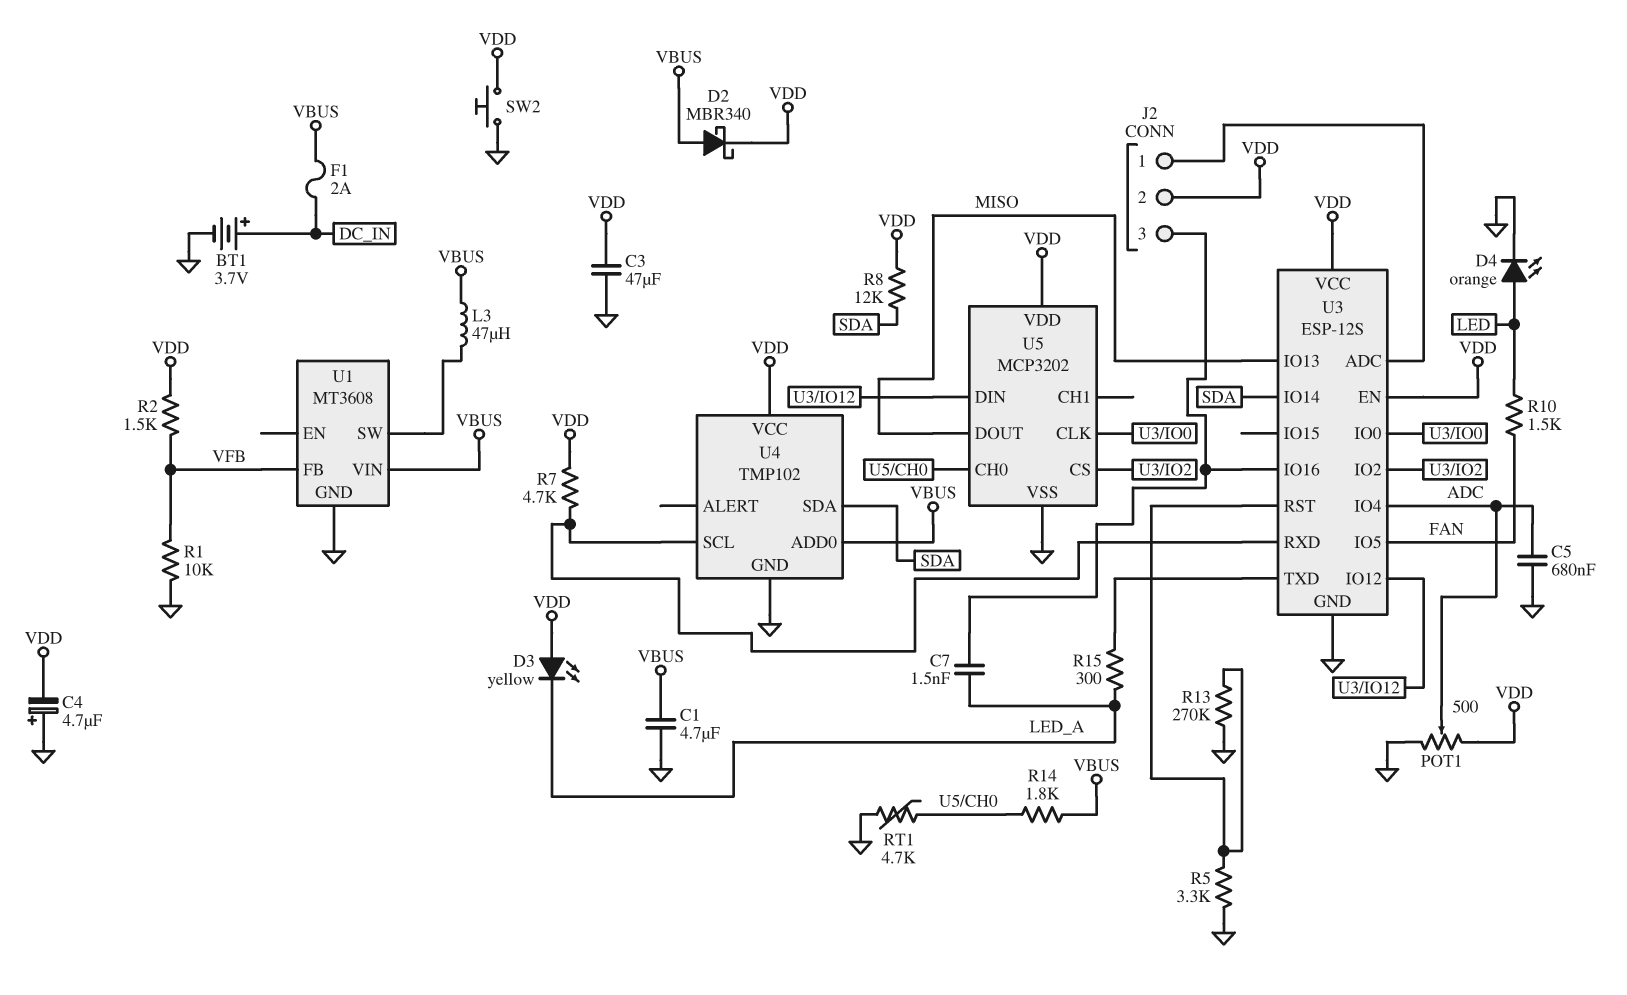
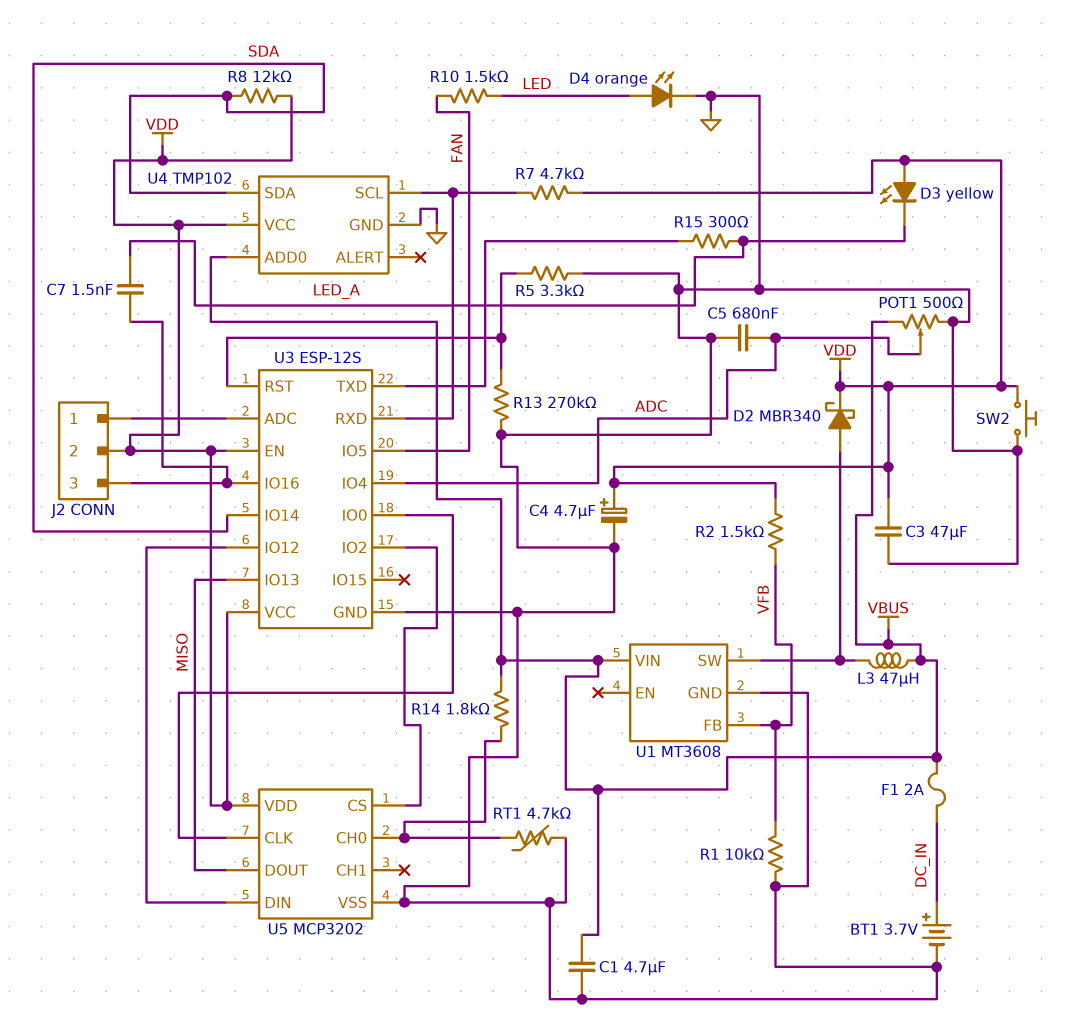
C4: 4.7uF (plus GND, minus VDD) -> 4.7uF (plus VDD, minus GND)
D2: schottky MBR340 (A VBUS, K VDD) -> schottky MBR340 (A U1/SW, K VDD)
POT1: 500 (GND, VDD, wiper ADC) -> 500 (GND, VBUS, wiper ADC)

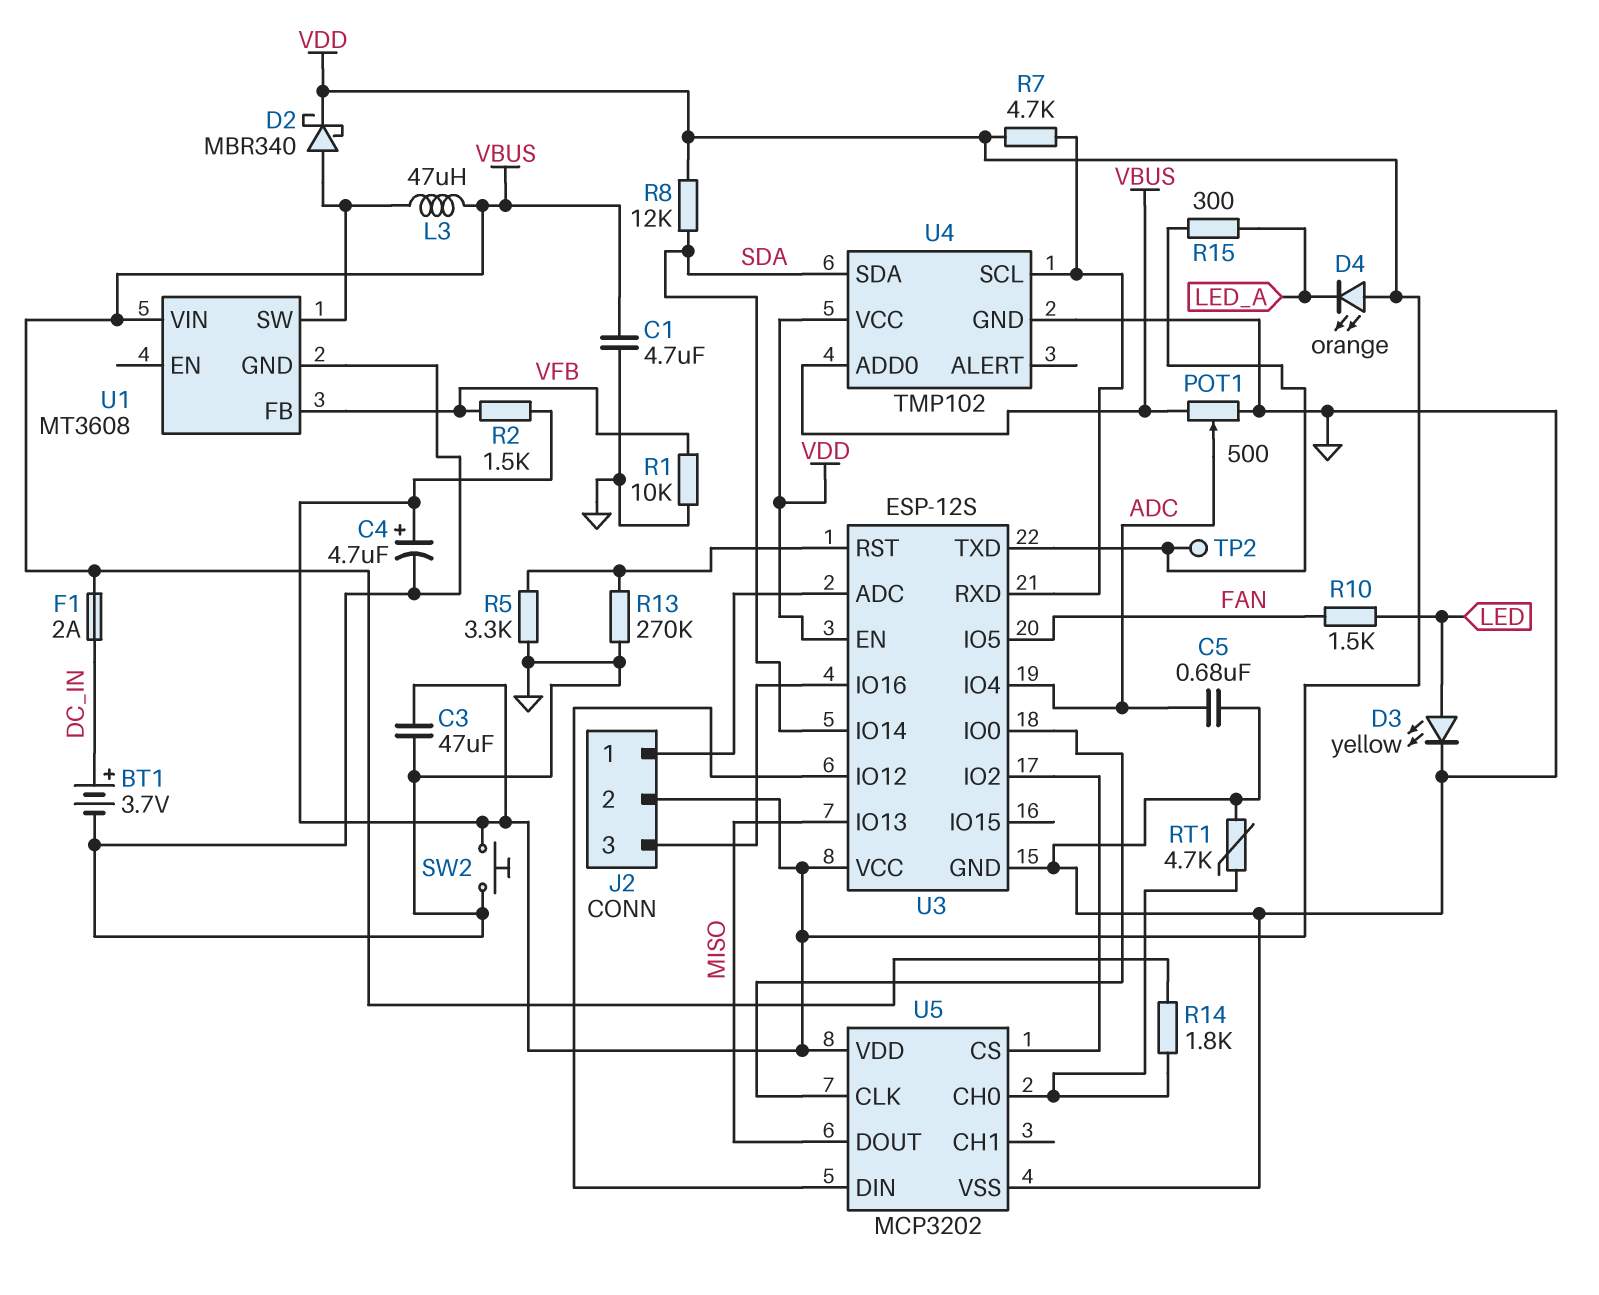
C7: 1.5nF (J2/3, LED_A) -> none
D3: LED yellow (A VDD, K LED_A) -> LED yellow (A LED, K GND)
D4: LED orange (A LED, K GND) -> LED orange (A VDD, K LED_A)
TP2: none -> test point (U3/TXD)

